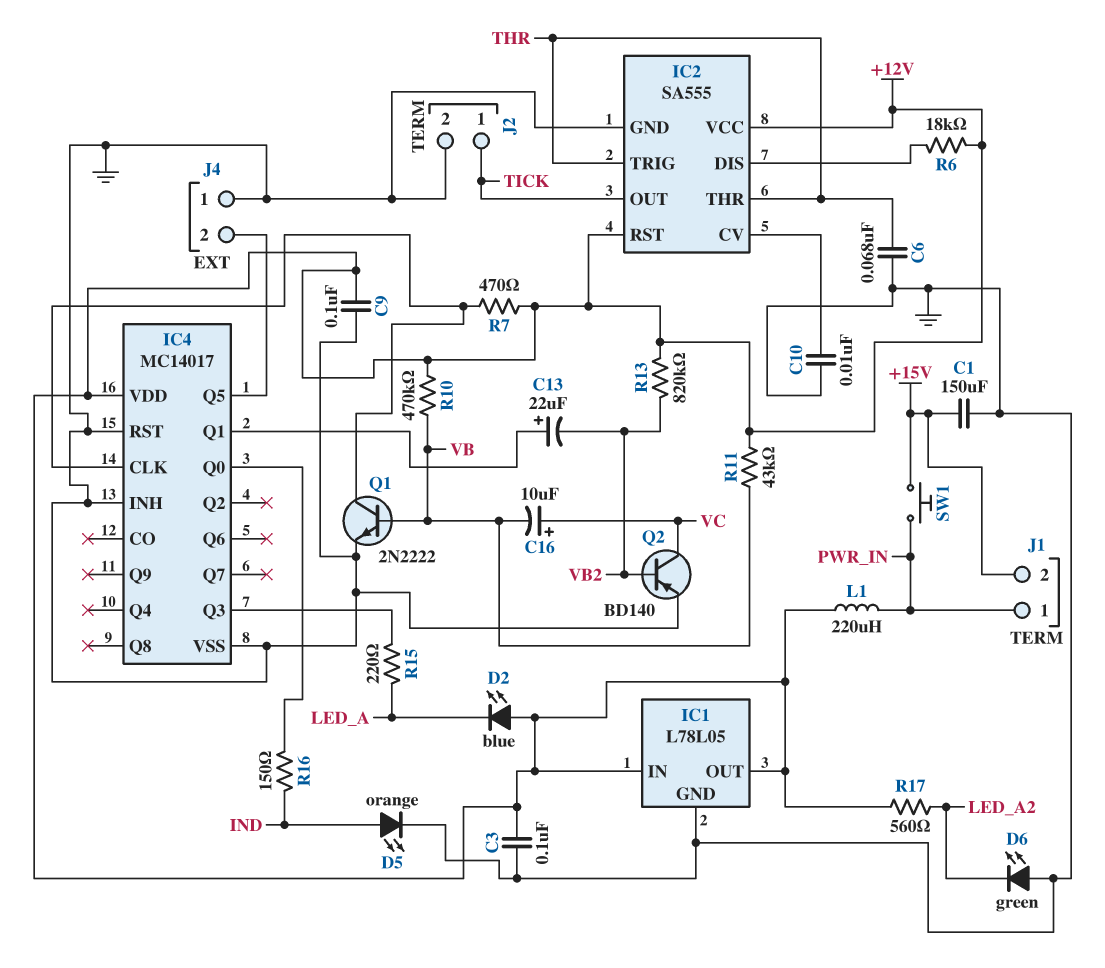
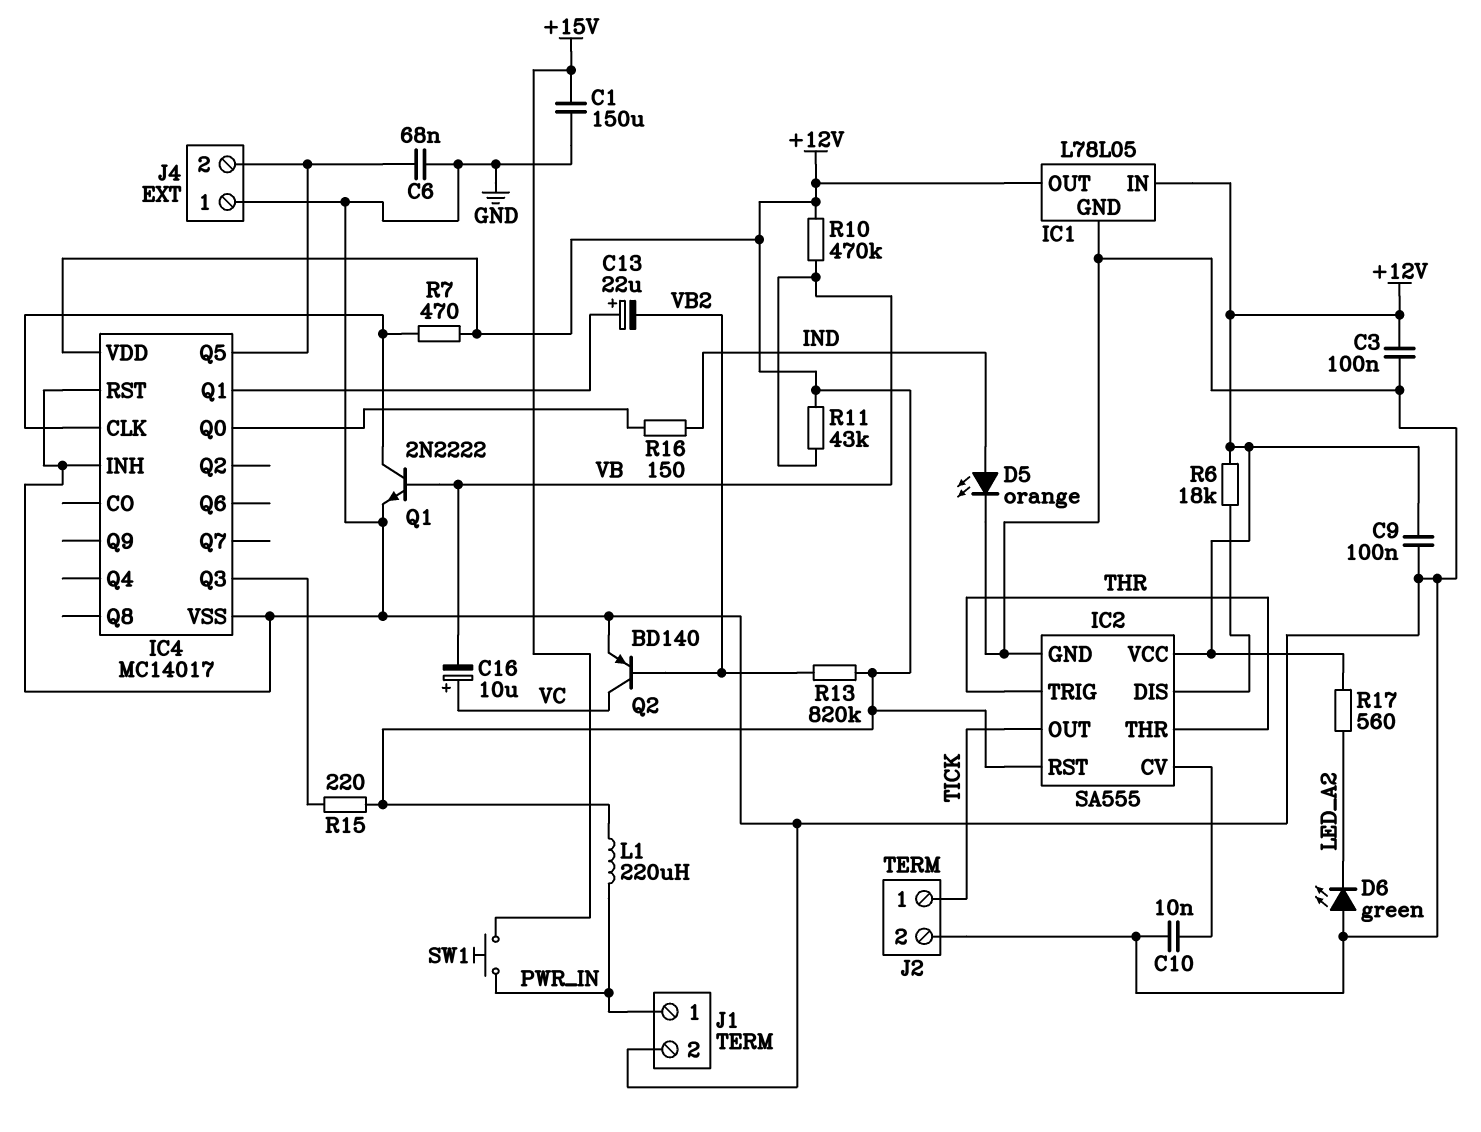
C6: 68nF (GND, THR) -> 68nF (GND, IC4/Q5)
D2: LED blue (A +12V, K LED_A) -> none
J1 pin 2: +15V -> GND
R15: 220 (IC4/Q3, LED_A) -> 220 (+12V, IC4/Q3)

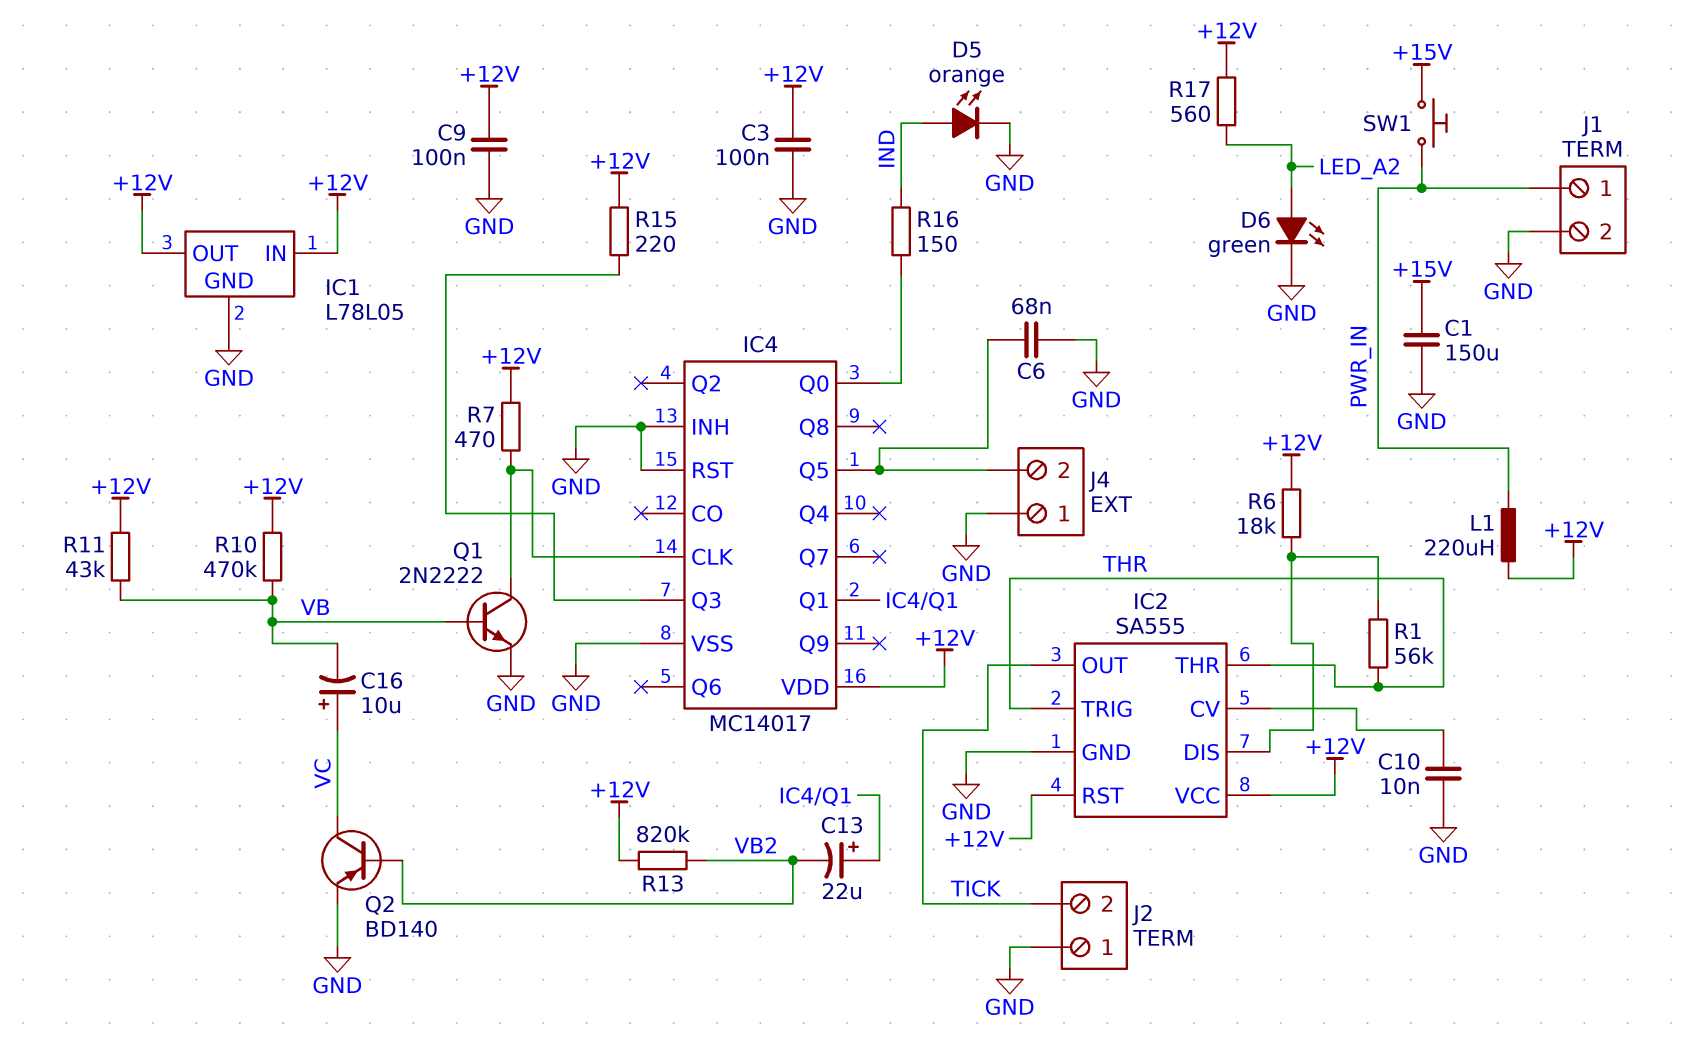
D6: LED green (A GND, K LED_A2) -> LED green (A LED_A2, K GND)
J2 pin 1: TICK -> GND
J2 pin 2: GND -> TICK
R1: none -> 56k (IC2/DIS, THR)

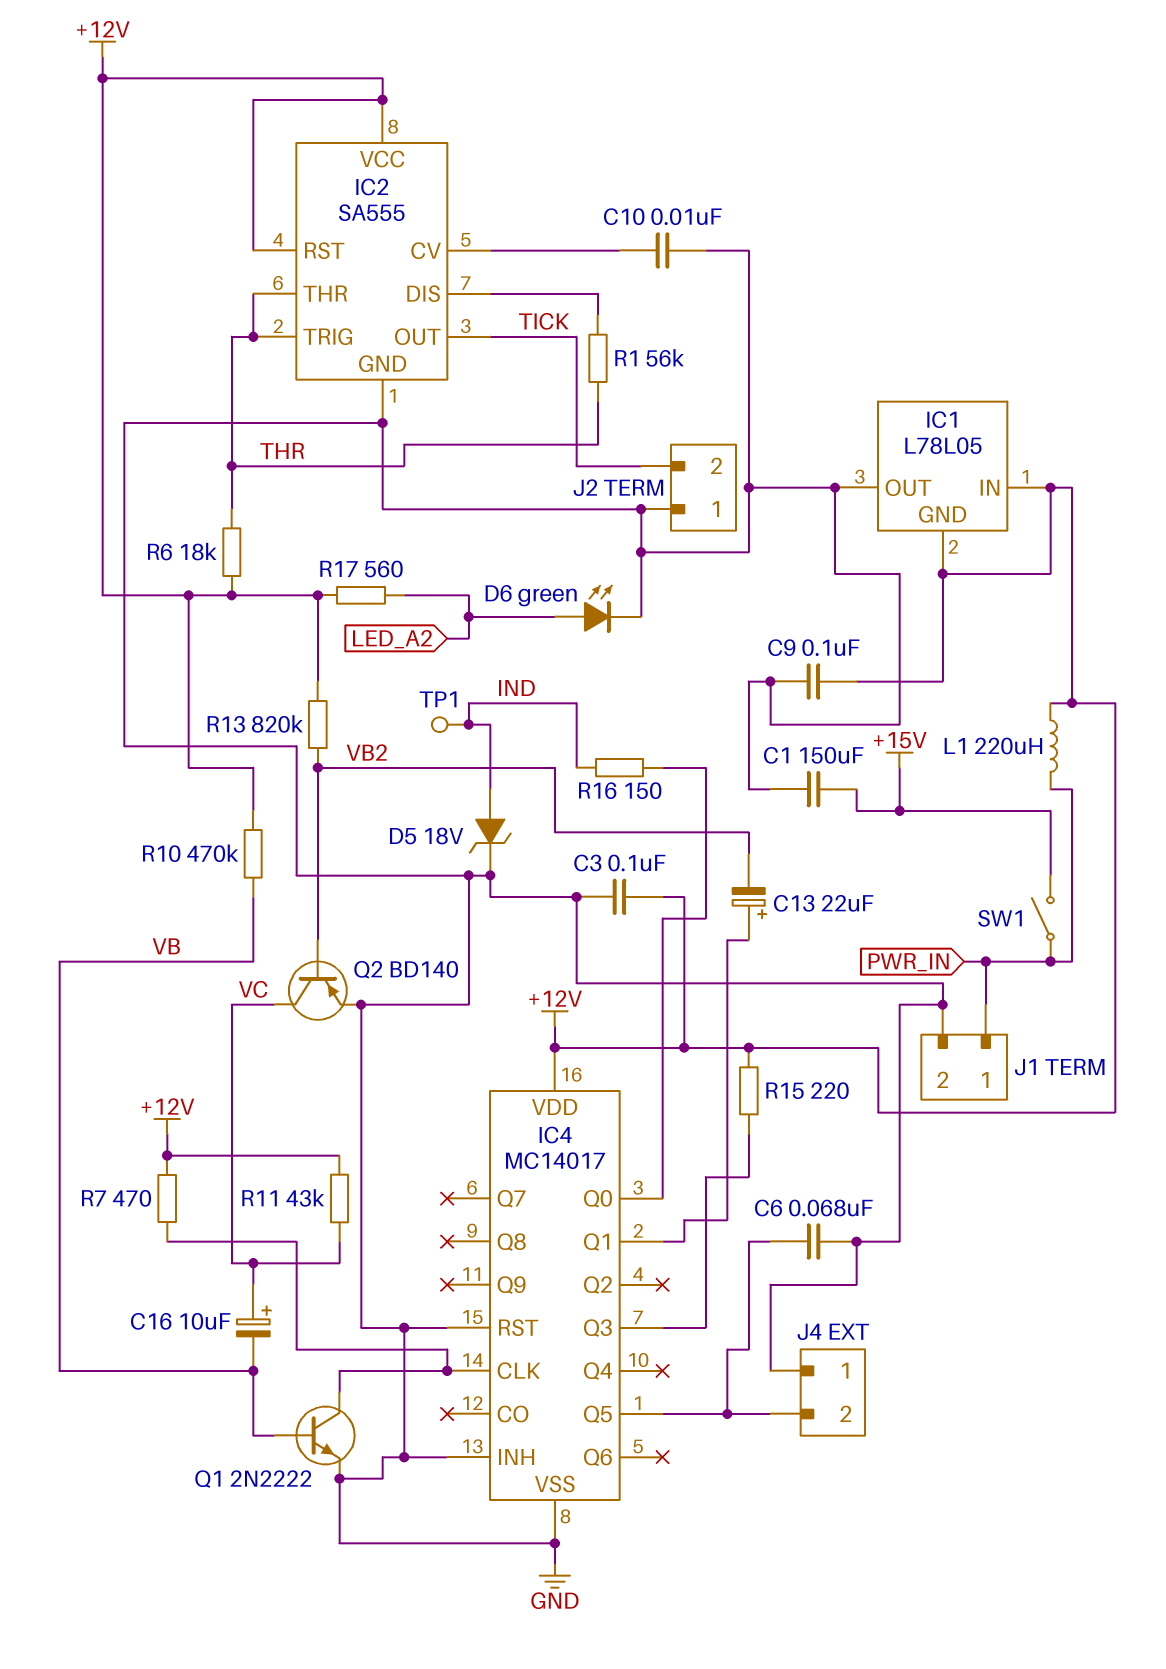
D5: LED orange (A IND, K GND) -> zener 18V (A IND, K GND)
IC1 pin GND: GND -> +12V
IC1 pin OUT: +12V -> GND
R6: 18k (+12V, IC2/DIS) -> 18k (+12V, THR)
R11: 43k (+12V, VB) -> 43k (+12V, VC)
SW1: button (+15V, PWR_IN) -> switch (+15V, PWR_IN)
TP1: none -> test point (IND)

